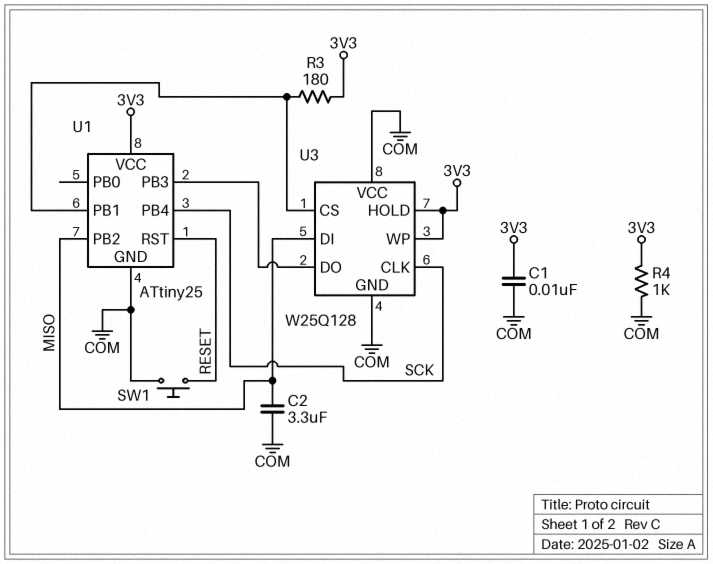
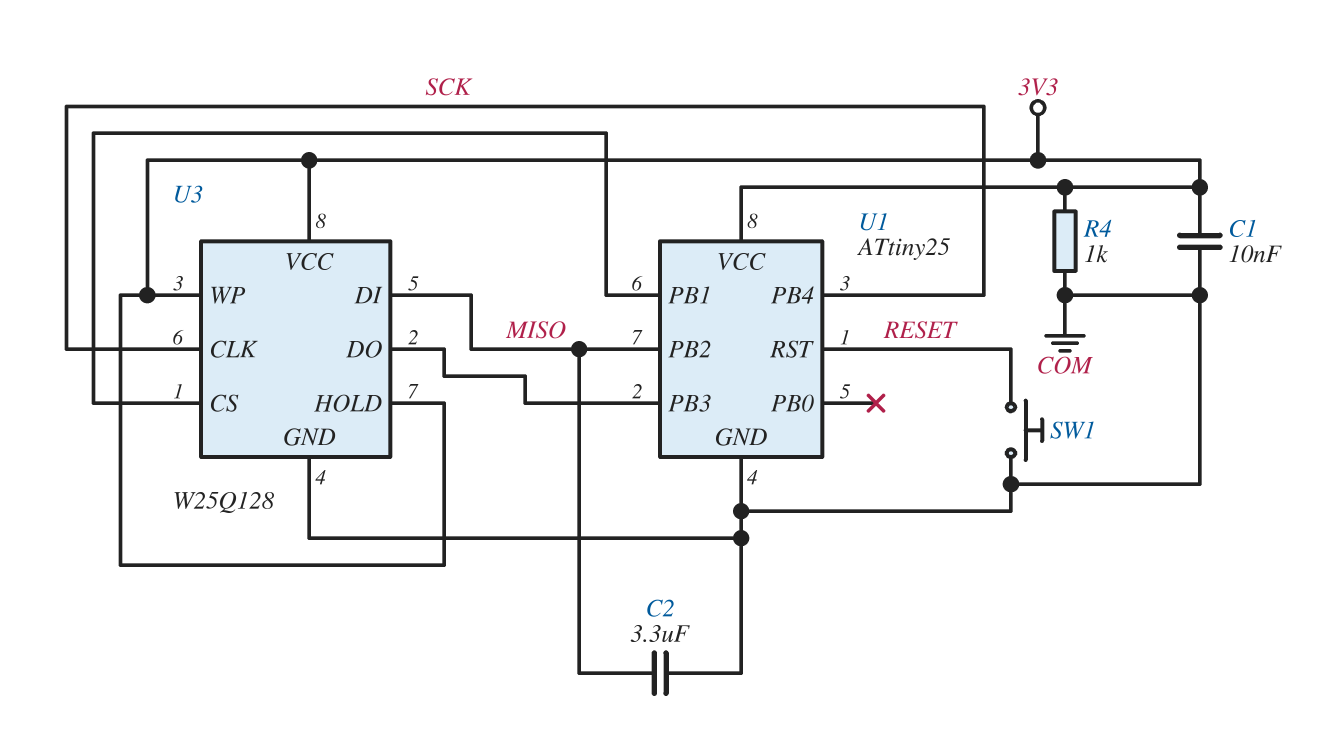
R3: 180 (3V3, U1/PB1) -> none
U3 pin VCC: COM -> 3V3

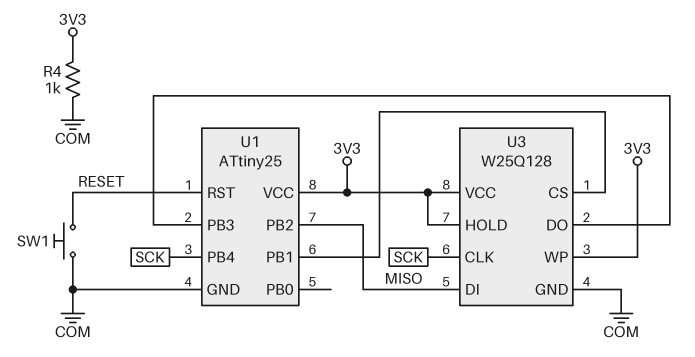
C1: 10nF (3V3, COM) -> none
C2: 3.3uF (COM, MISO) -> none

